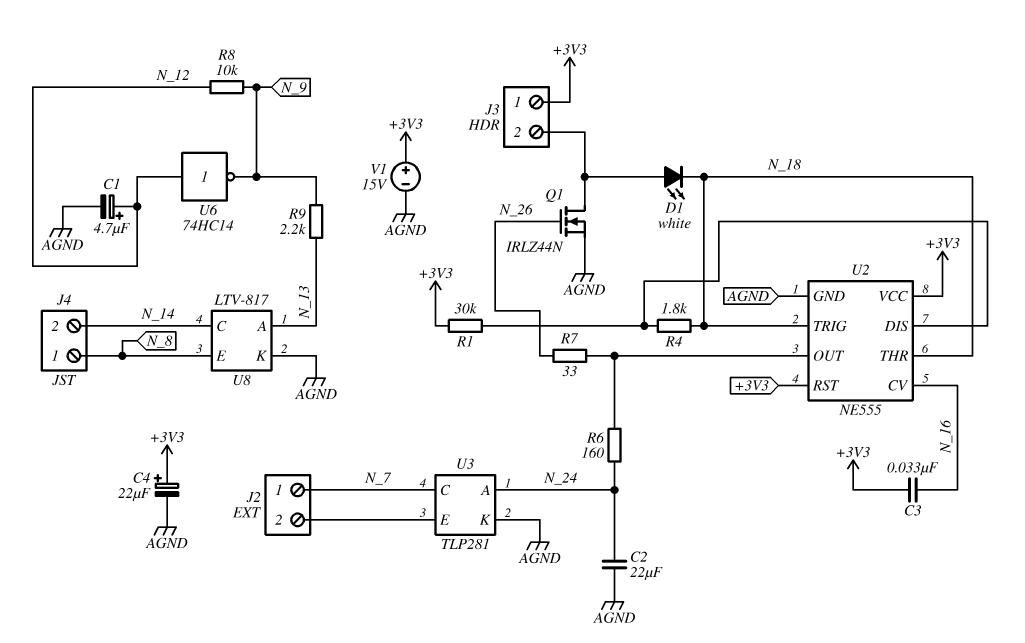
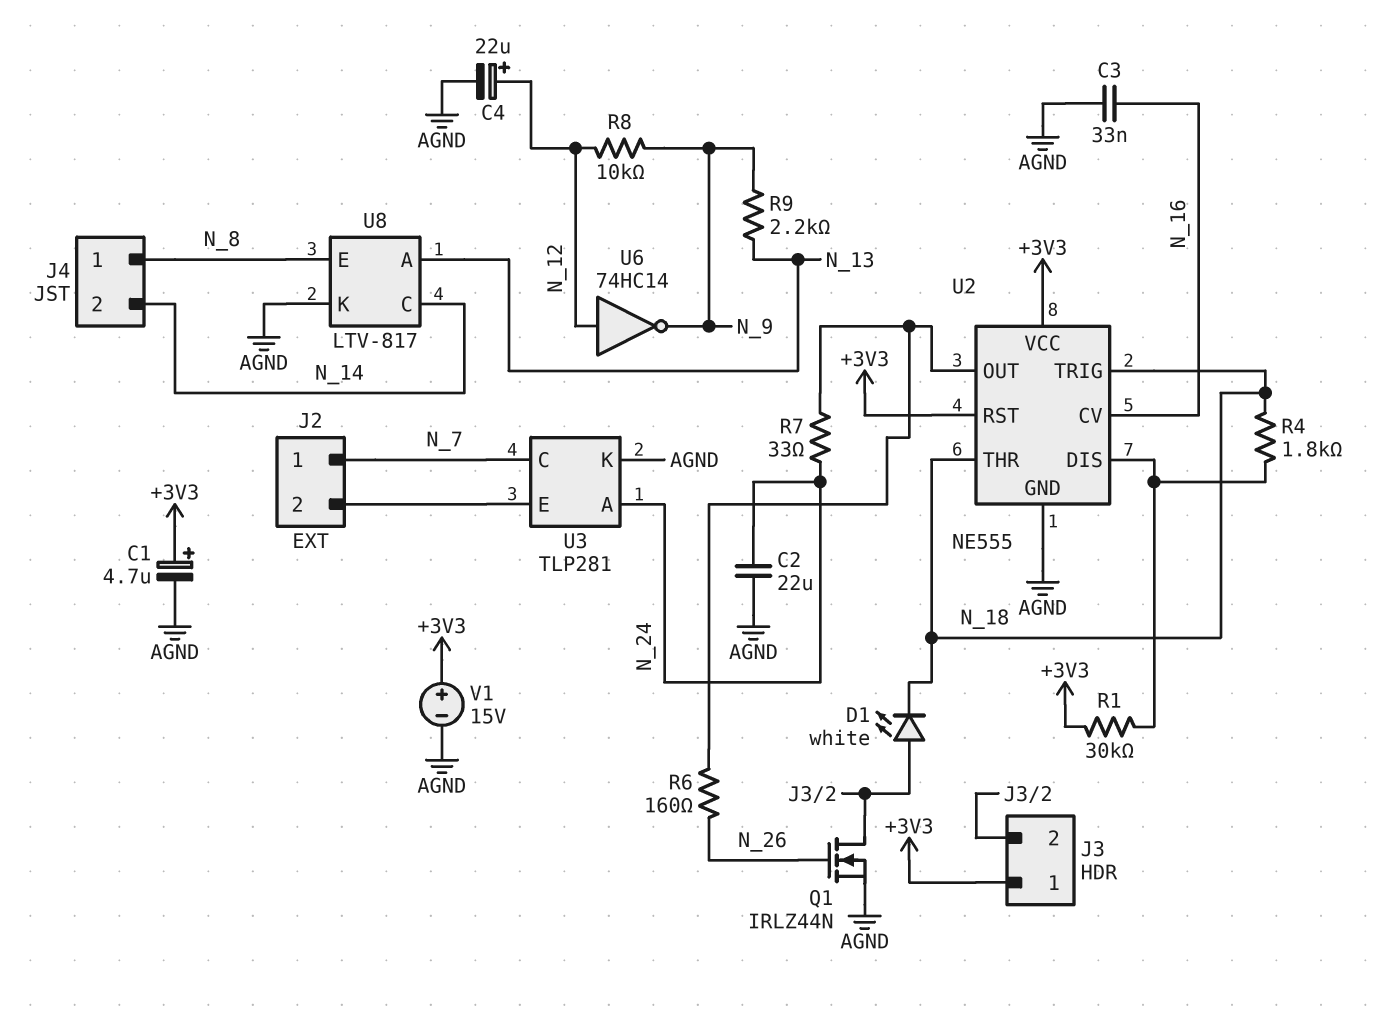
C1: 4.7uF (plus N_12, minus AGND) -> 4.7uF (plus +3V3, minus AGND)
C3: 33nF (+3V3, N_16) -> 33nF (AGND, N_16)
C4: 22uF (plus +3V3, minus AGND) -> 22uF (plus N_12, minus AGND)
R6: 160 (N_24, U2/OUT) -> 160 (N_26, U2/OUT)
R7: 33 (N_26, U2/OUT) -> 33 (N_24, U2/OUT)

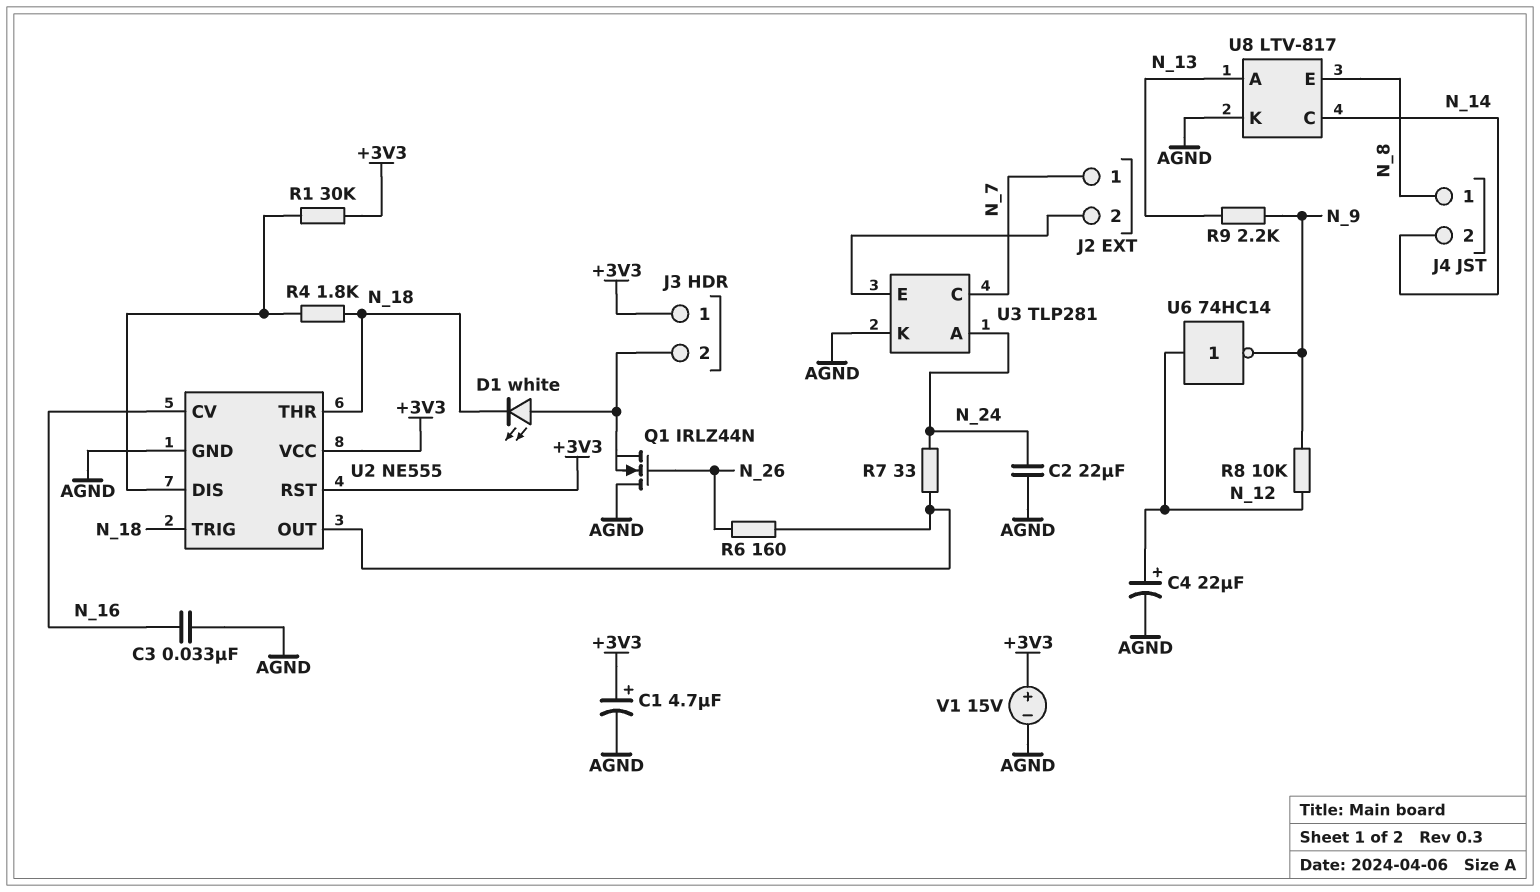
Q1: NMOS IRLZ44N (G N_26, D J3/2, S AGND) -> NMOS IRLZ44N (G N_26, D AGND, S J3/2)

